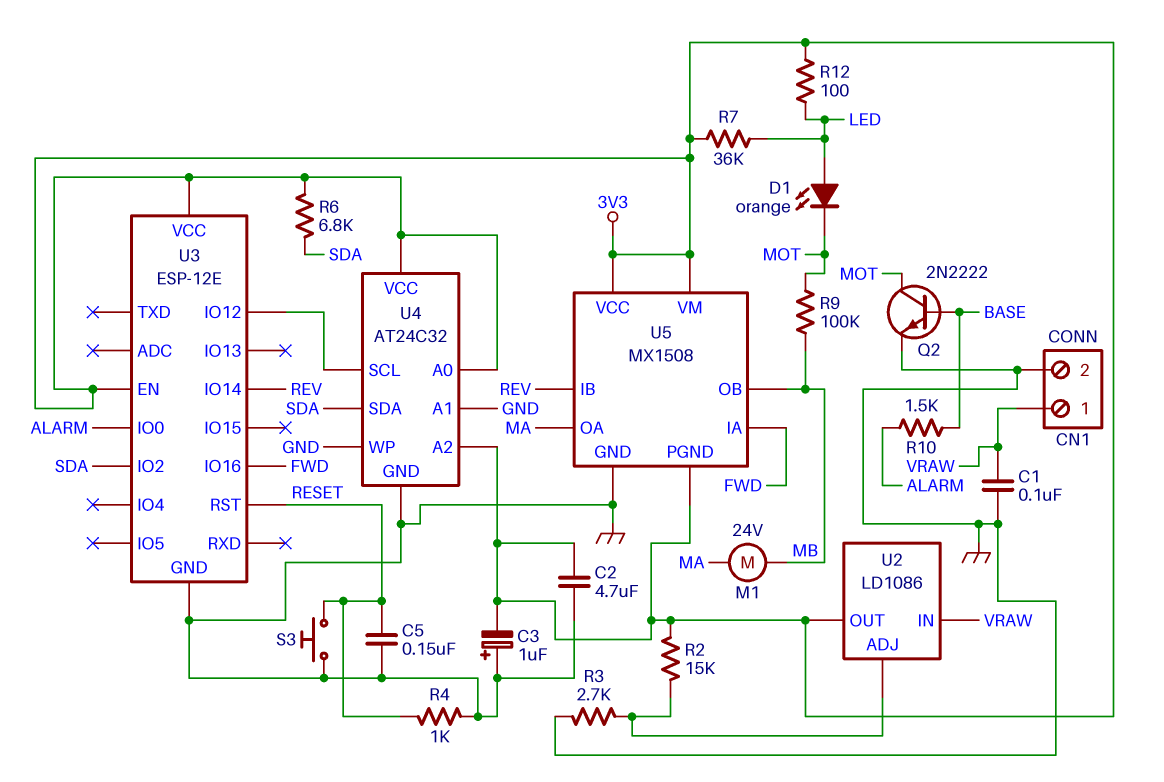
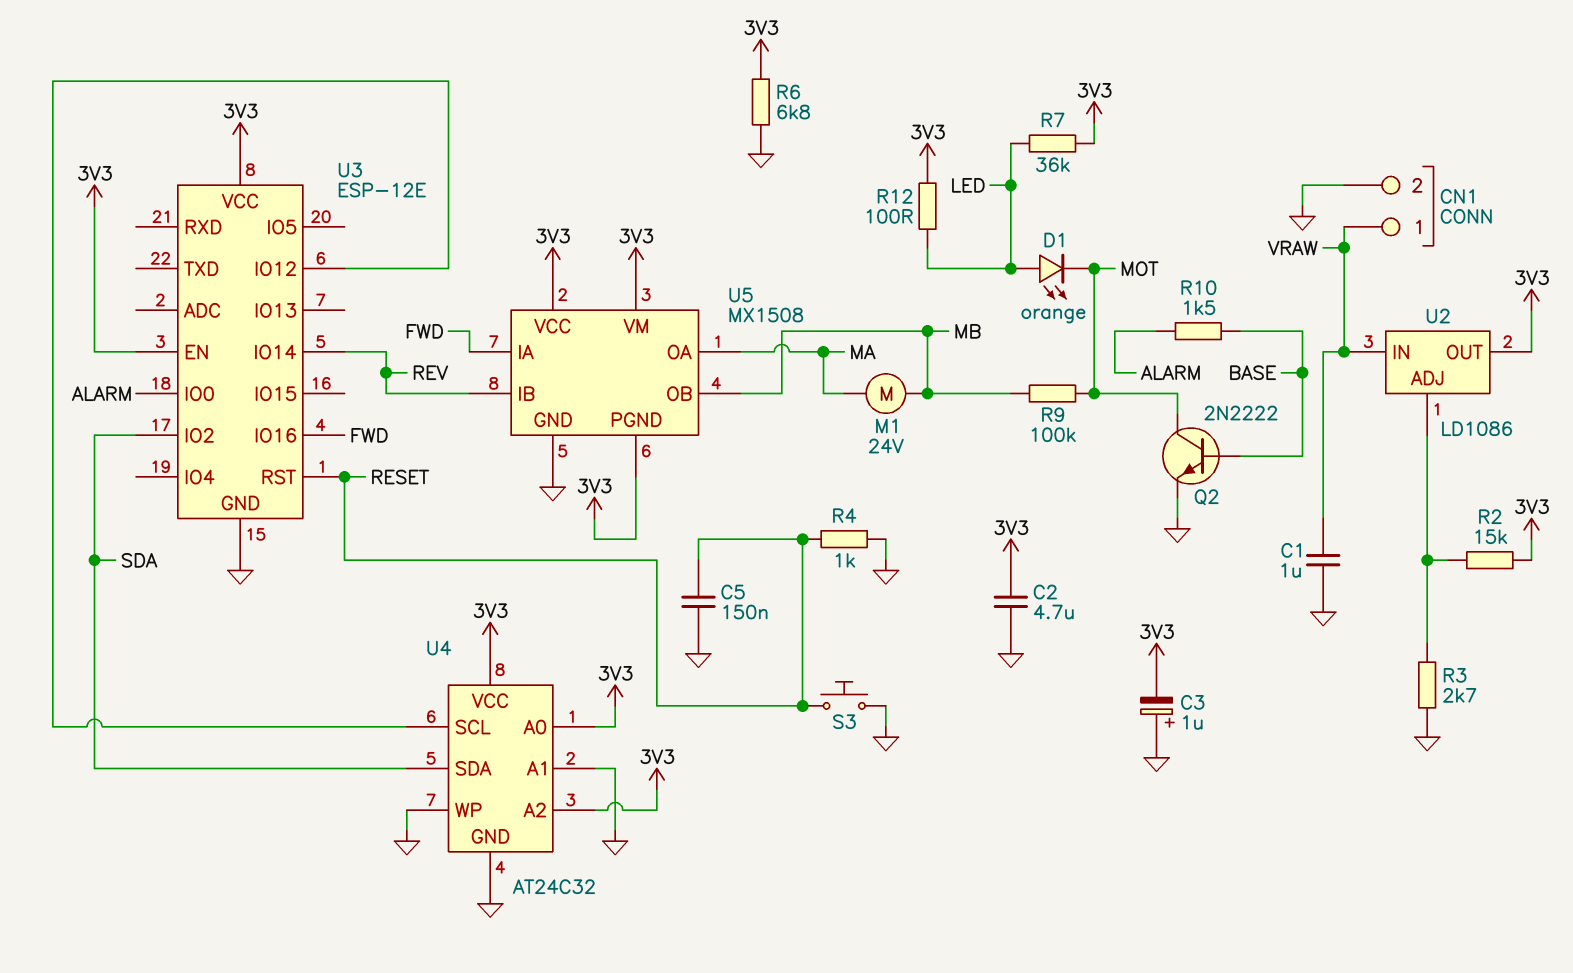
C1: 100nF (GND, VRAW) -> 1uF (GND, VRAW)
R6: 6.8k (3V3, SDA) -> 6.8k (3V3, GND)

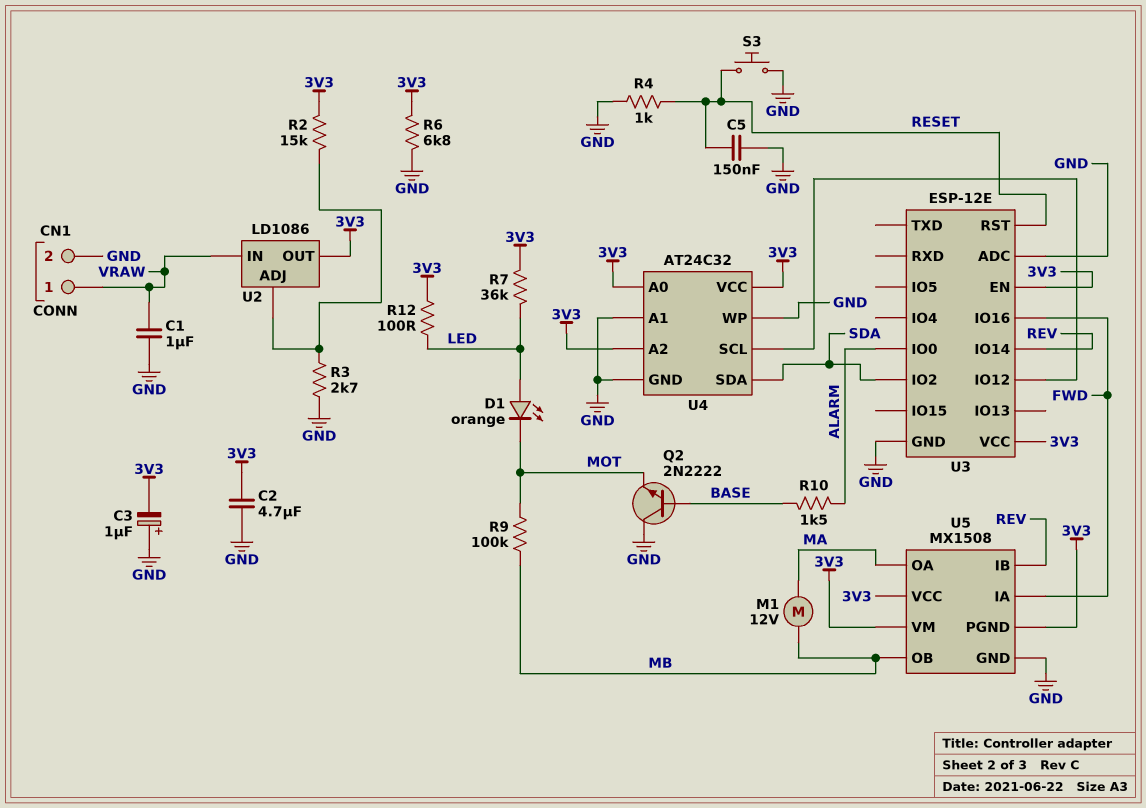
M1: motor 24V (MA, MB) -> motor 12V (MA, MB)
Q2: NPN 2N2222 (B BASE, C MOT, E GND) -> NPN 2N2222 (B BASE, C GND, E MOT)
U3 pin ADC: none -> GND

